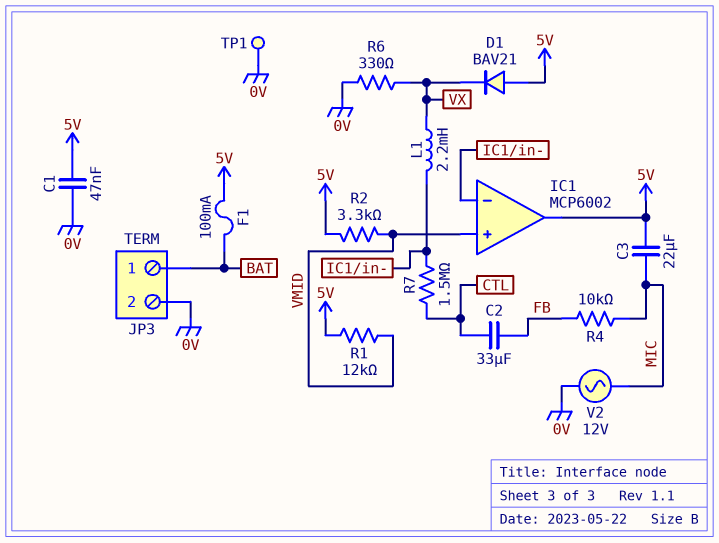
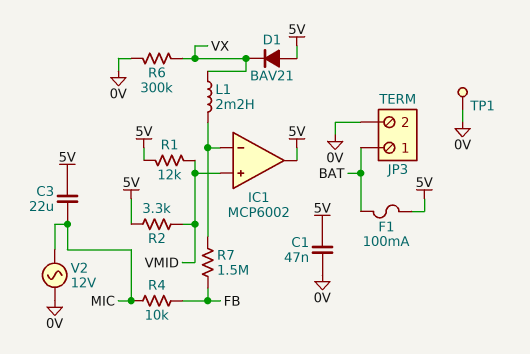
C2: 33uF (CTL, FB) -> none
R6: 330 (0V, VX) -> 300k (0V, VX)
R7: 1.5M (CTL, IC1/in-) -> 1.5M (FB, IC1/in-)

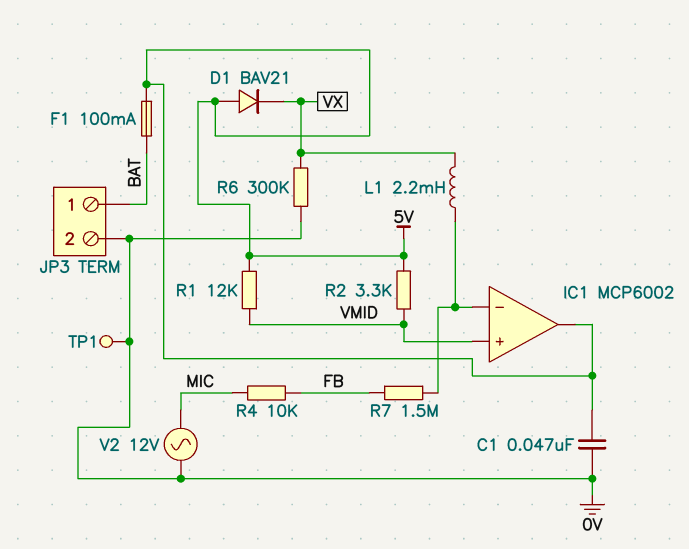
C3: 22uF (5V, MIC) -> none

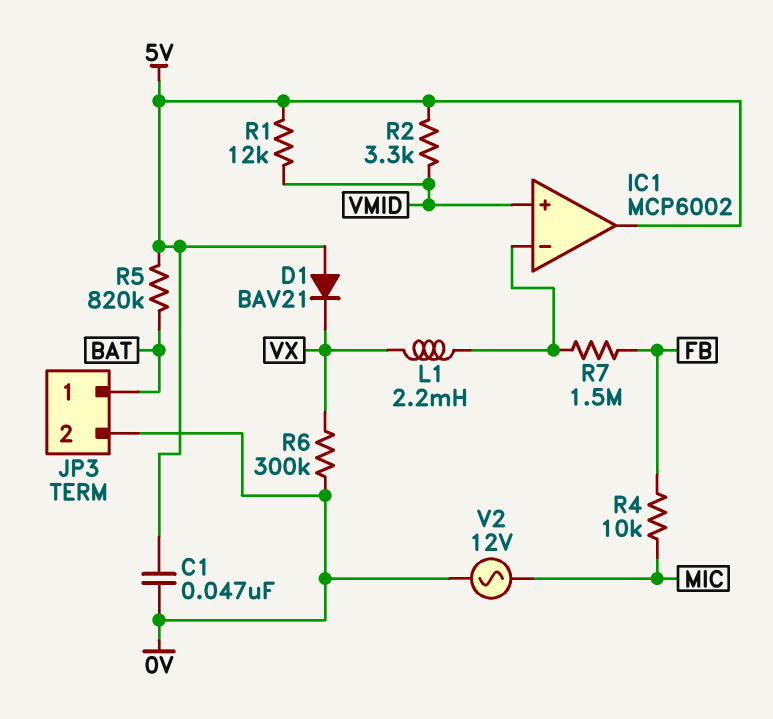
F1: 100mA (5V, BAT) -> none
R5: none -> 820k (5V, BAT)
TP1: test point (0V) -> none

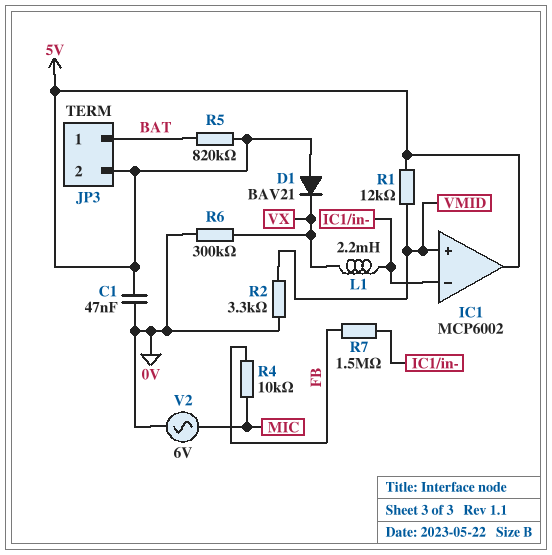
JP3 pin 2: 0V -> 5V
R2: 3.3k (5V, VMID) -> 3.3k (0V, VMID)
V2: AC 12V (0V, MIC) -> AC 6V (0V, MIC)

